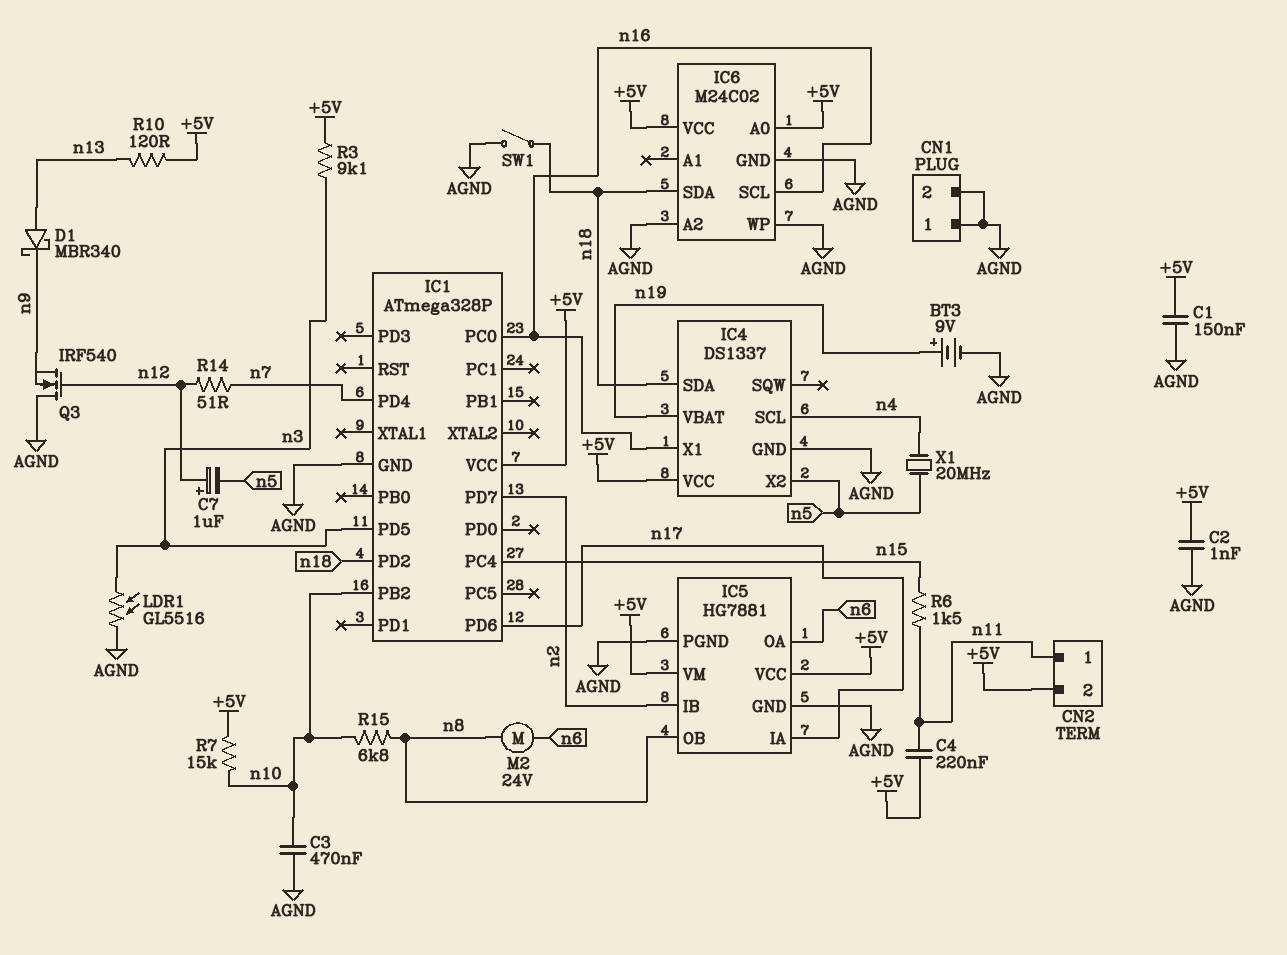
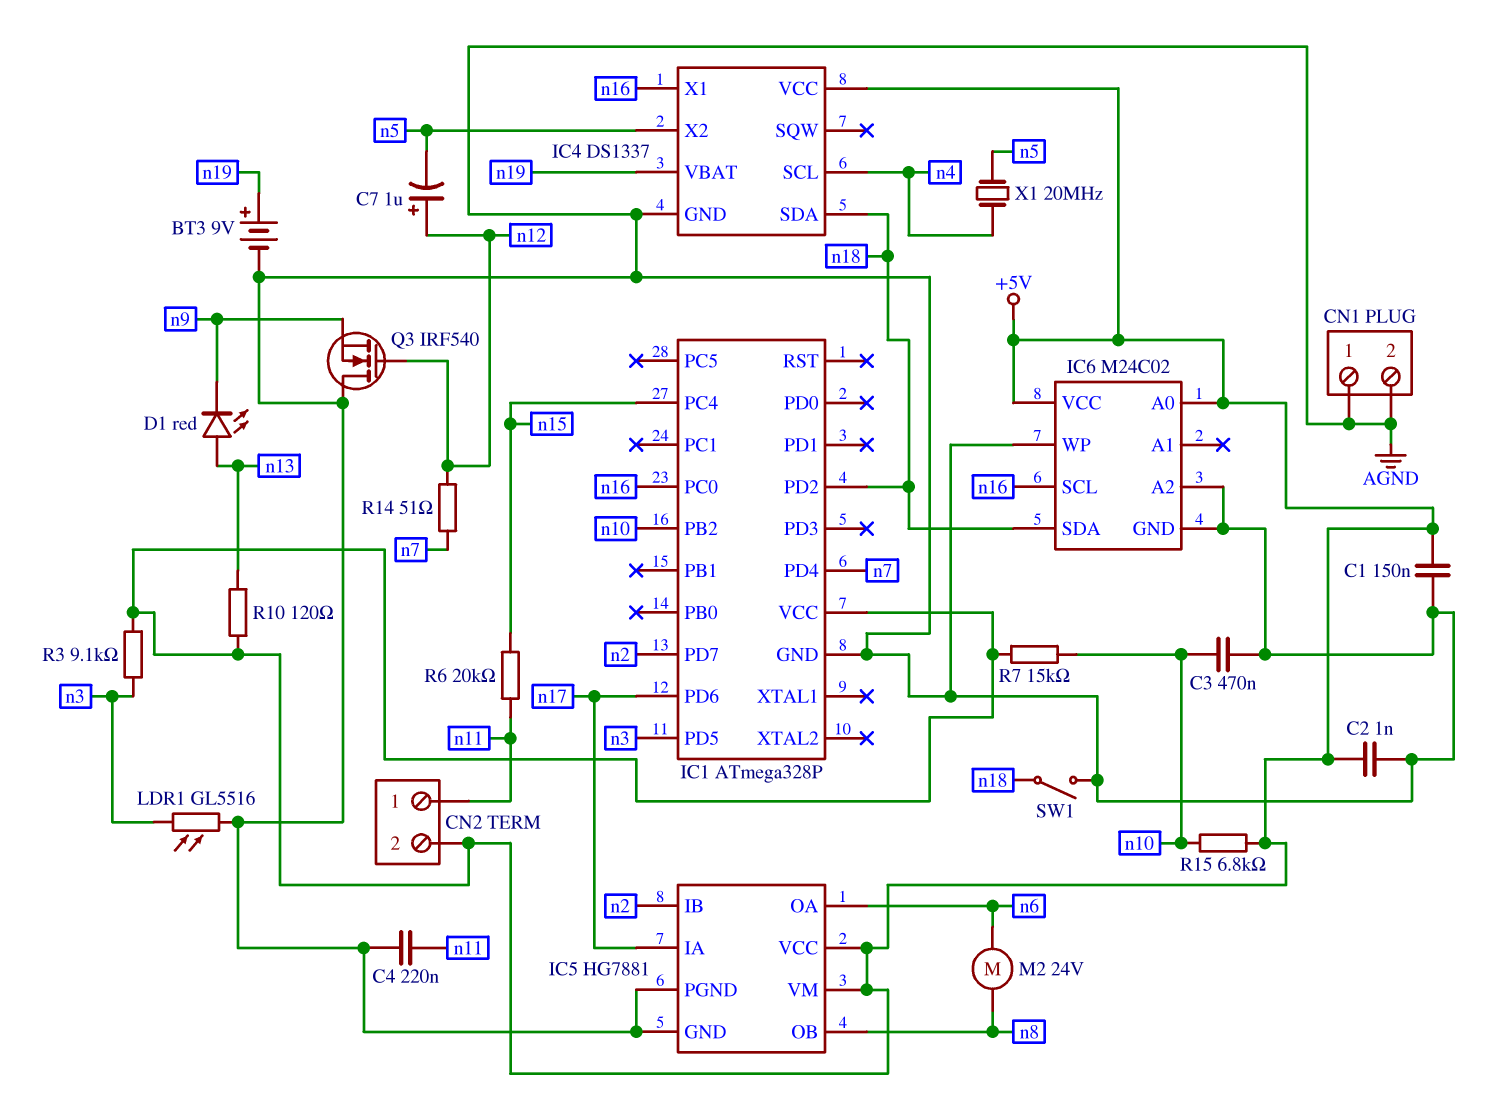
C4: 220nF (+5V, n11) -> 220nF (AGND, n11)
D1: schottky MBR340 (A n13, K n9) -> LED red (A n13, K n9)
R6: 1.5k (n11, n15) -> 20k (n11, n15)
R15: 6.8k (n8, n10) -> 6.8k (+5V, n10)

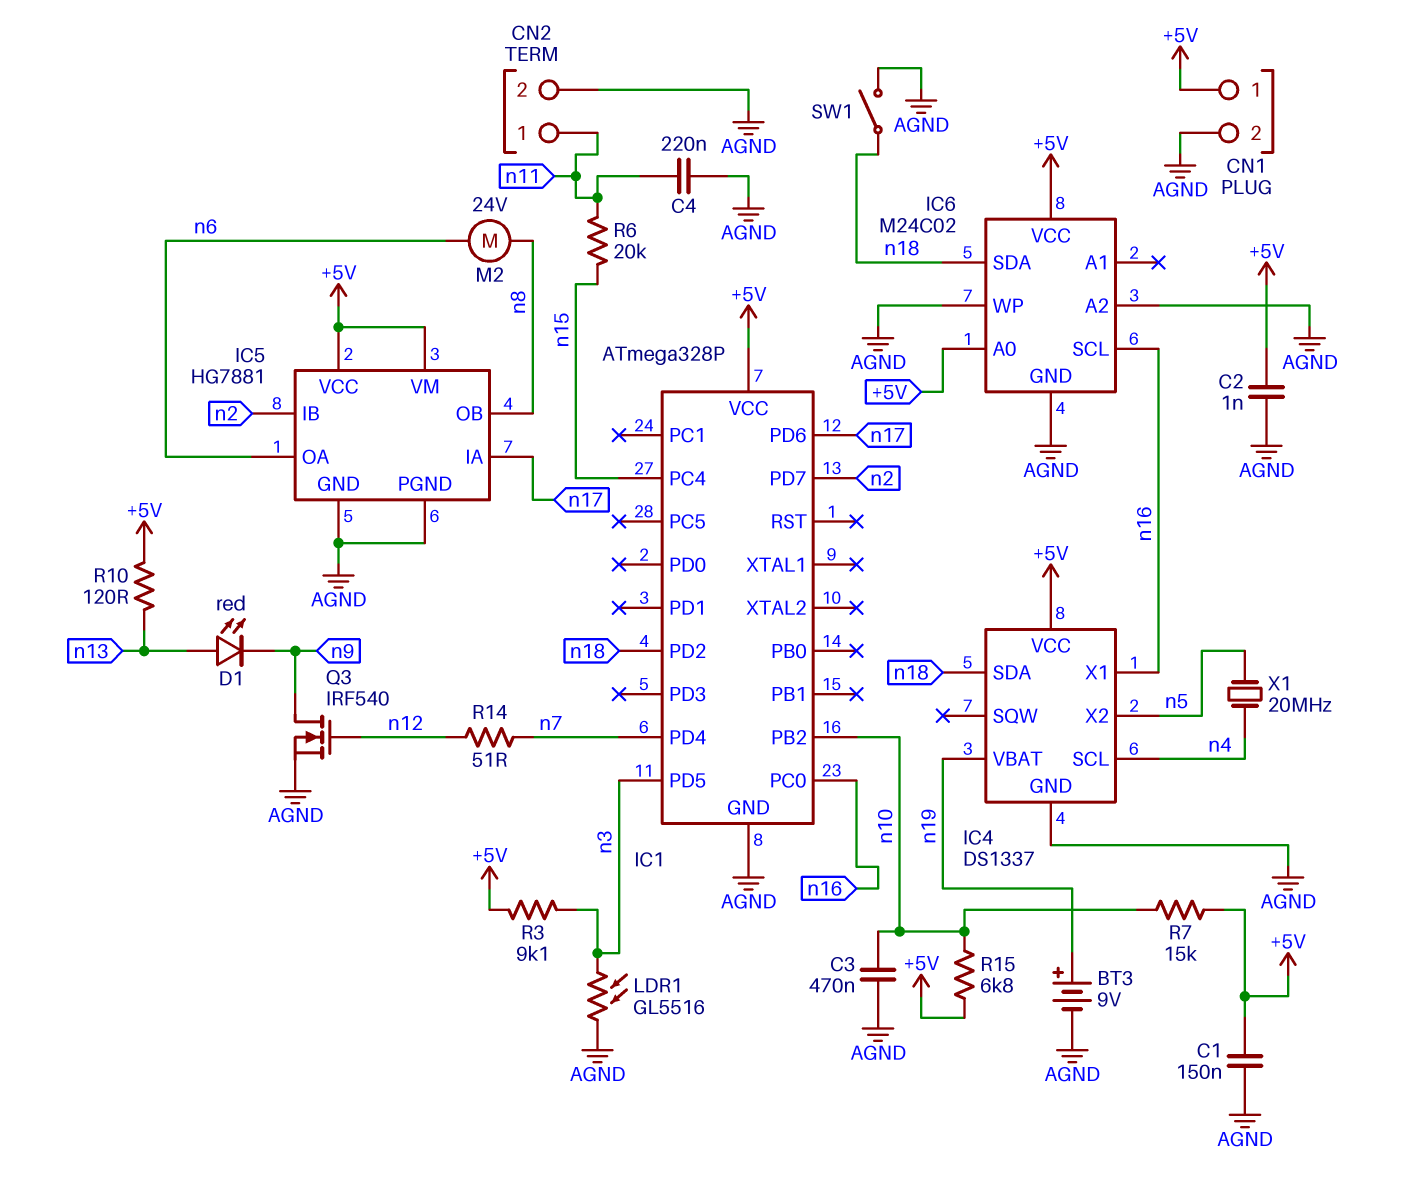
C7: 1uF (plus n12, minus n5) -> none
CN1 pin 1: AGND -> +5V
CN2 pin 2: +5V -> AGND
Q3: NMOS IRF540 (G n12, D AGND, S n9) -> NMOS IRF540 (G n12, D n9, S AGND)

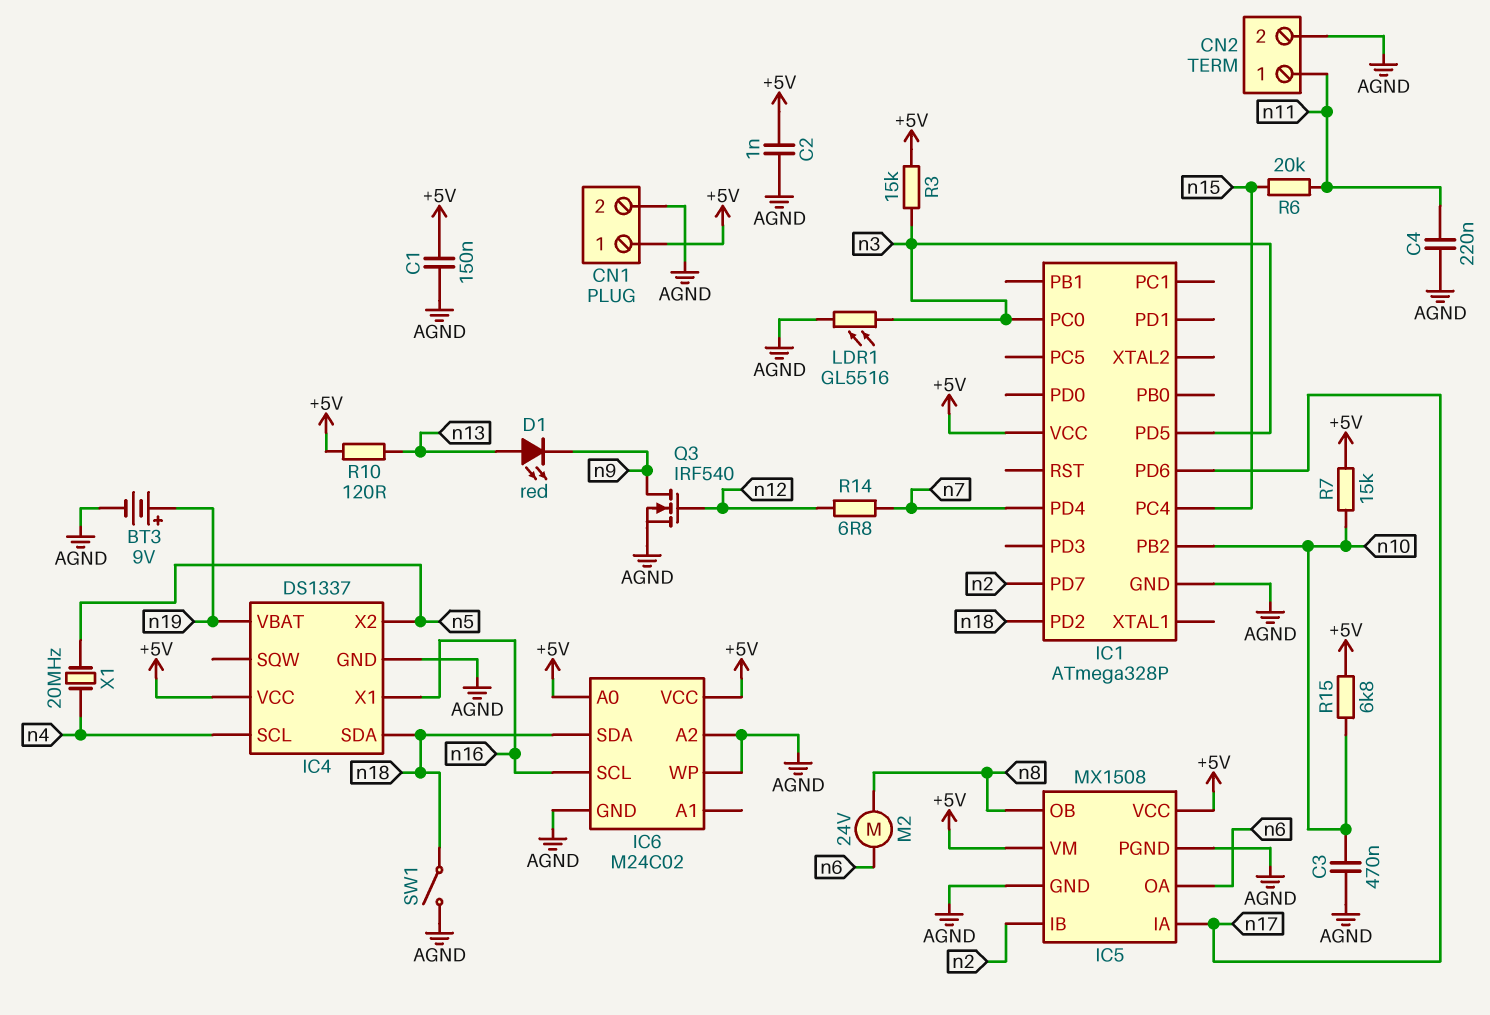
IC1 pin PC0: n16 -> n3
IC5: HG7881 -> MX1508
R3: 9.1k (+5V, n3) -> 15k (+5V, n3)
R14: 51 (n7, n12) -> 6.8 (n7, n12)

